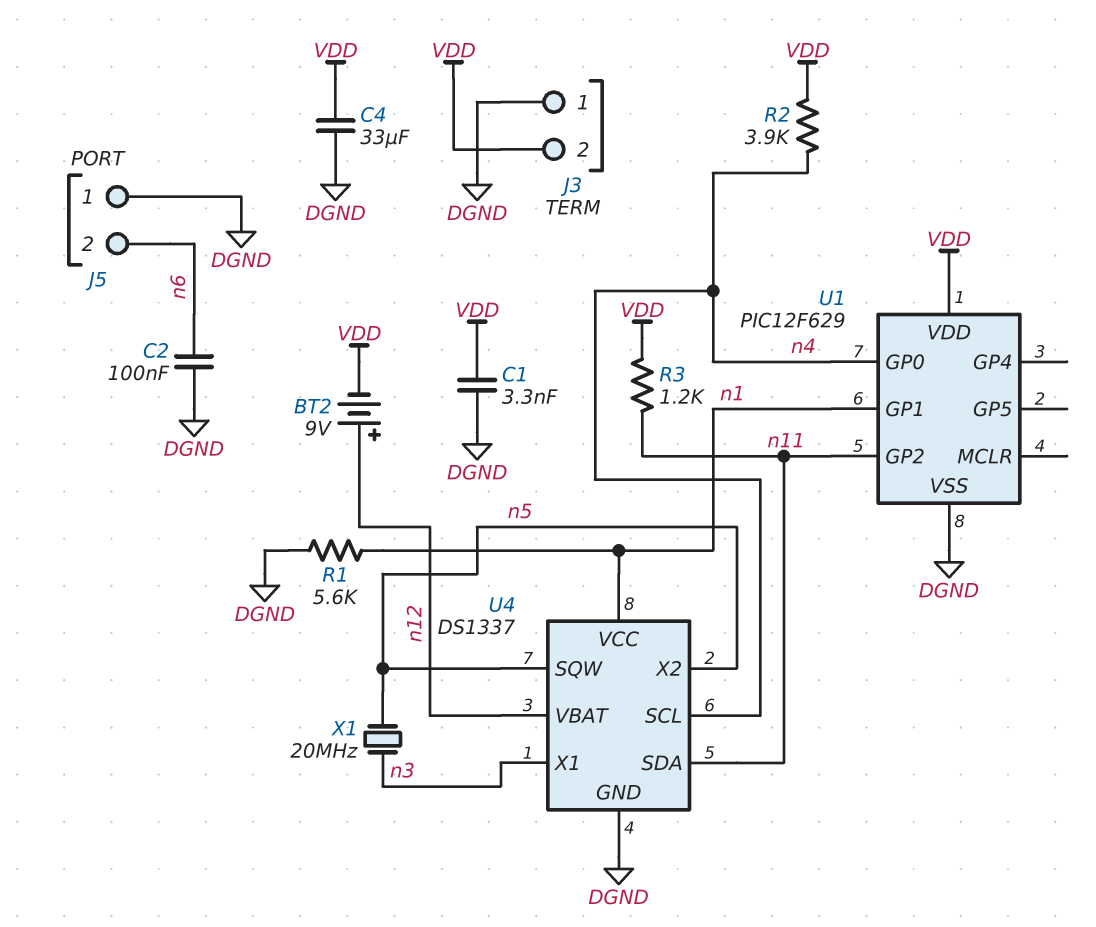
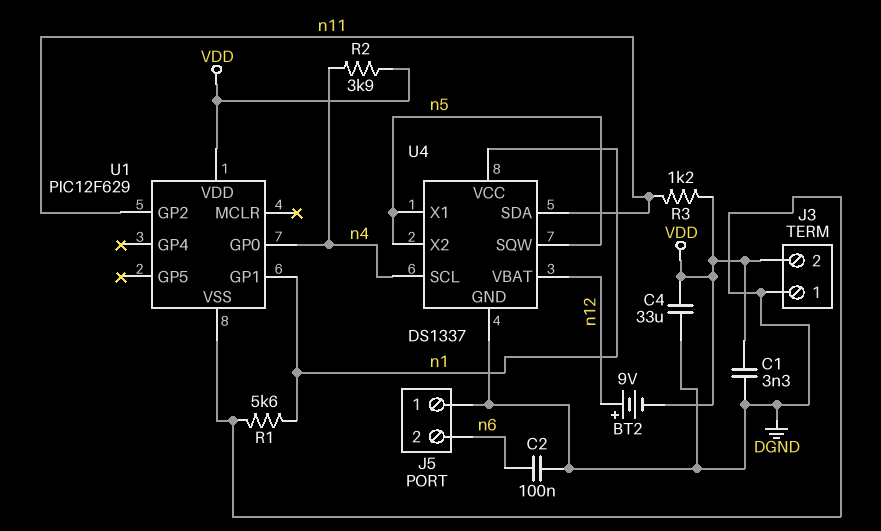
U4 pin X1: n3 -> n5
X1: 20MHz (n3, n5) -> none

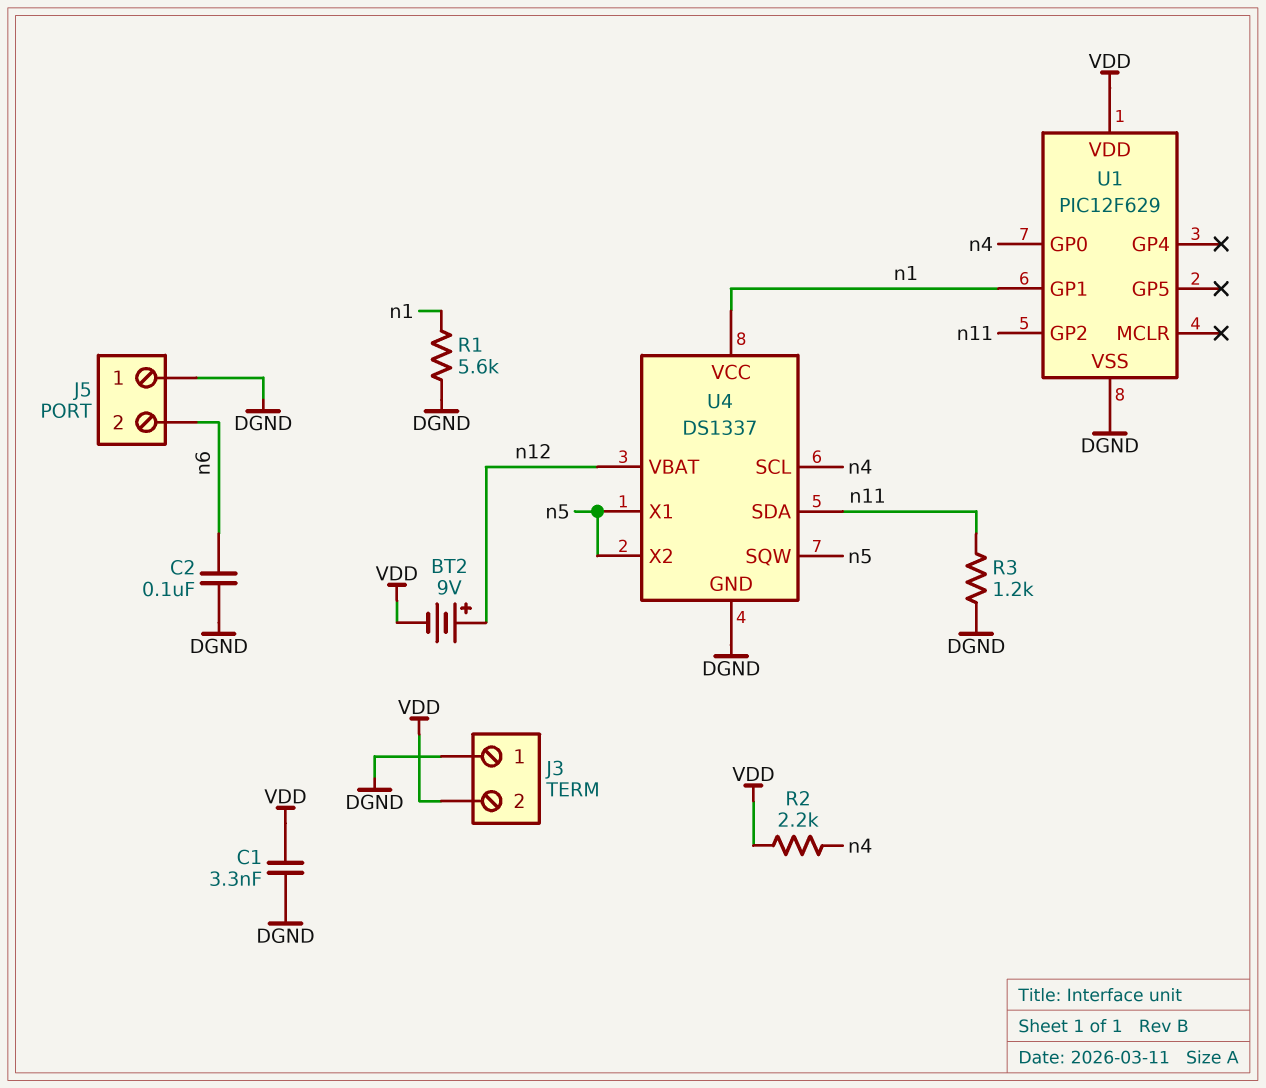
C4: 33uF (DGND, VDD) -> none
R2: 3.9k (VDD, n4) -> 2.2k (VDD, n4)
R3: 1.2k (VDD, n11) -> 1.2k (DGND, n11)

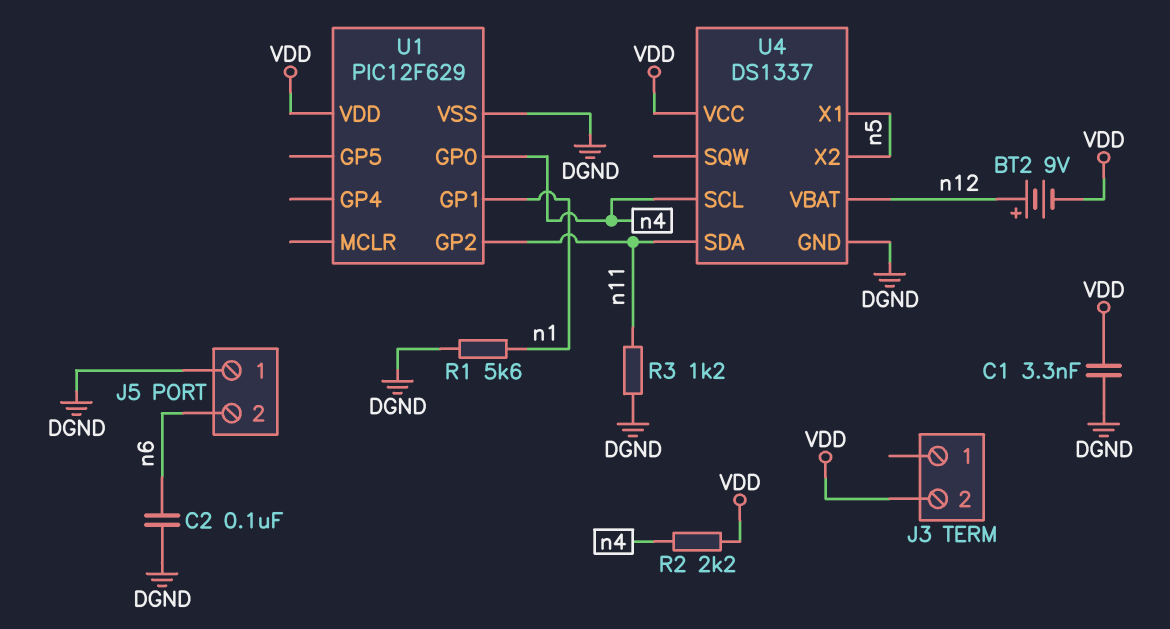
J3 pin 1: DGND -> none
U4 pin SQW: n5 -> none
U4 pin VCC: n1 -> VDD

